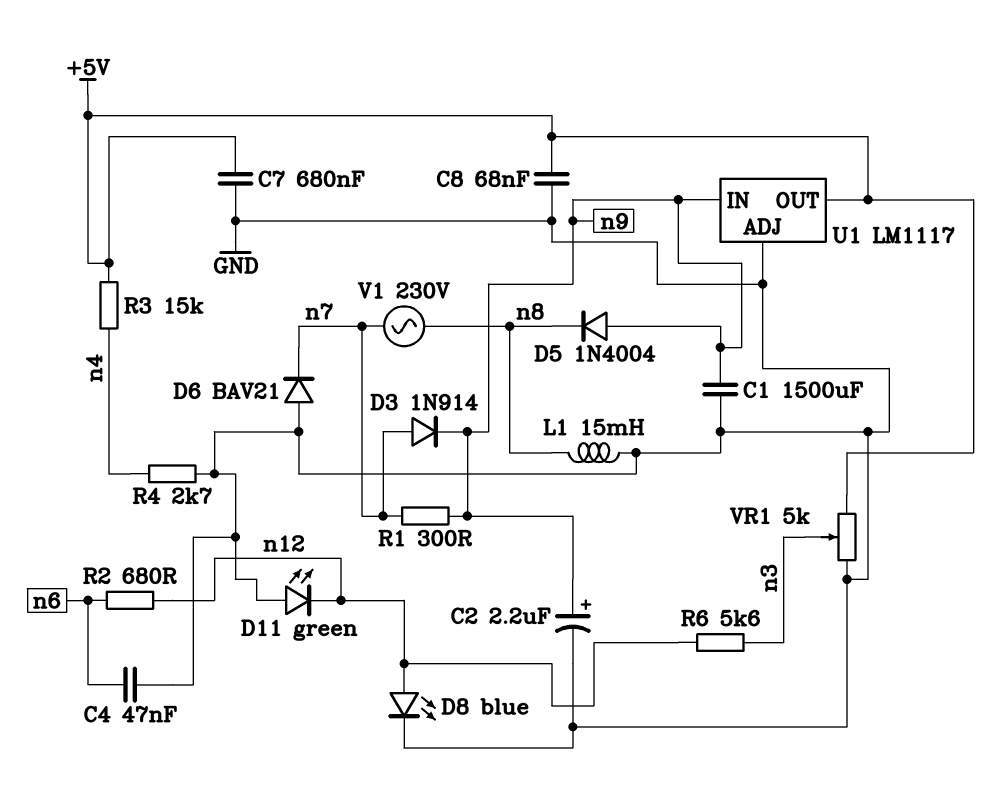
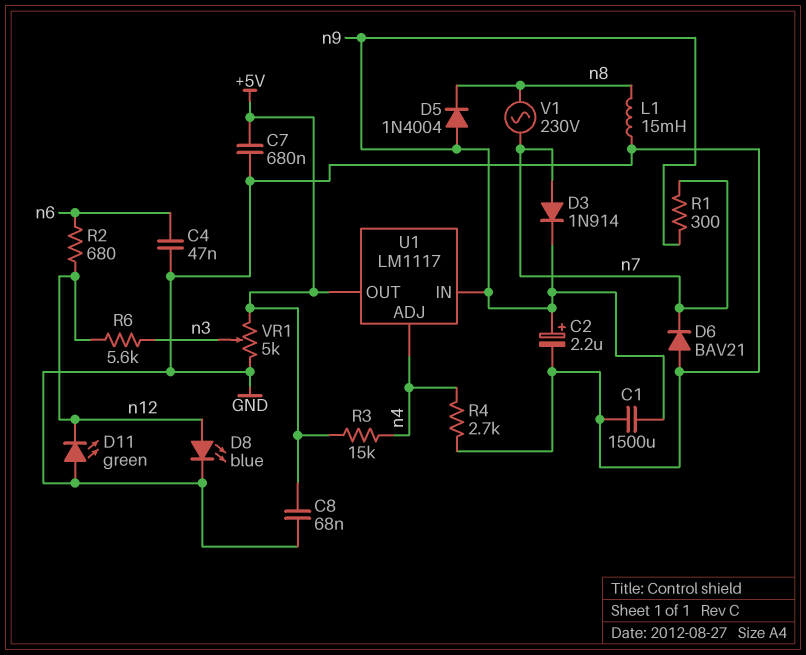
U1 pin ADJ: GND -> n4

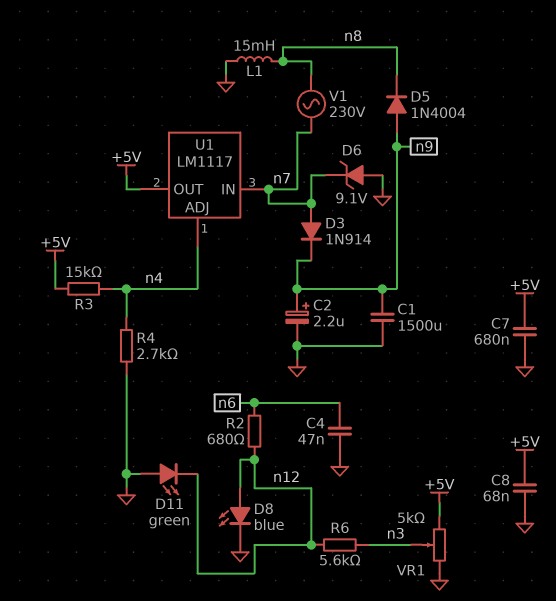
D6: diode BAV21 (A GND, K n7) -> zener 9.1V (A GND, K n7)
R1: 300 (n7, n9) -> none
U1 pin IN: n9 -> n7

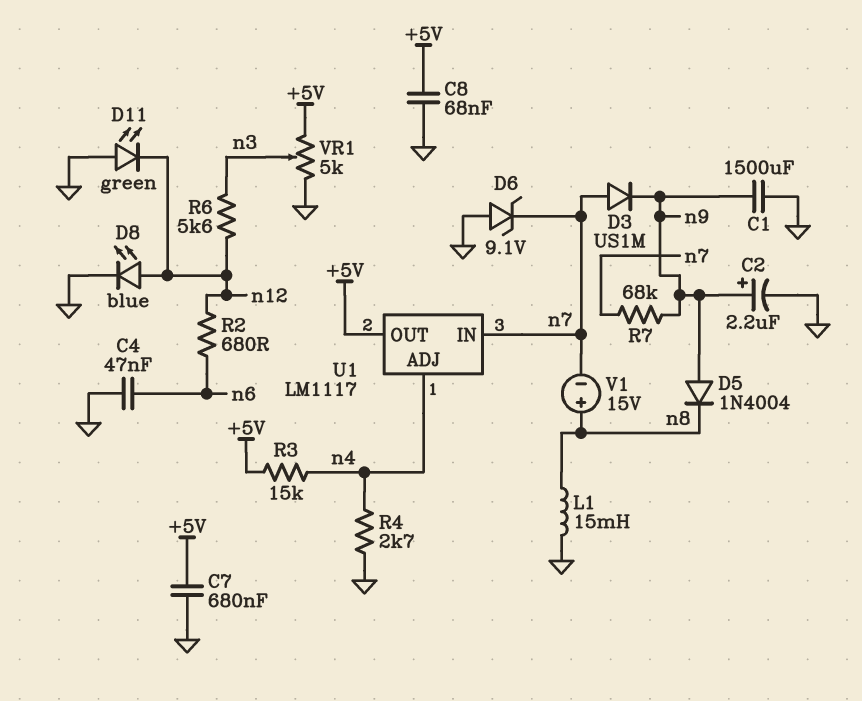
D3: diode 1N914 (A n7, K n9) -> diode US1M (A n7, K n9)
R7: none -> 68k (n7, n9)
V1: AC 230V (n7, n8) -> 15V (plus n8, minus n7)

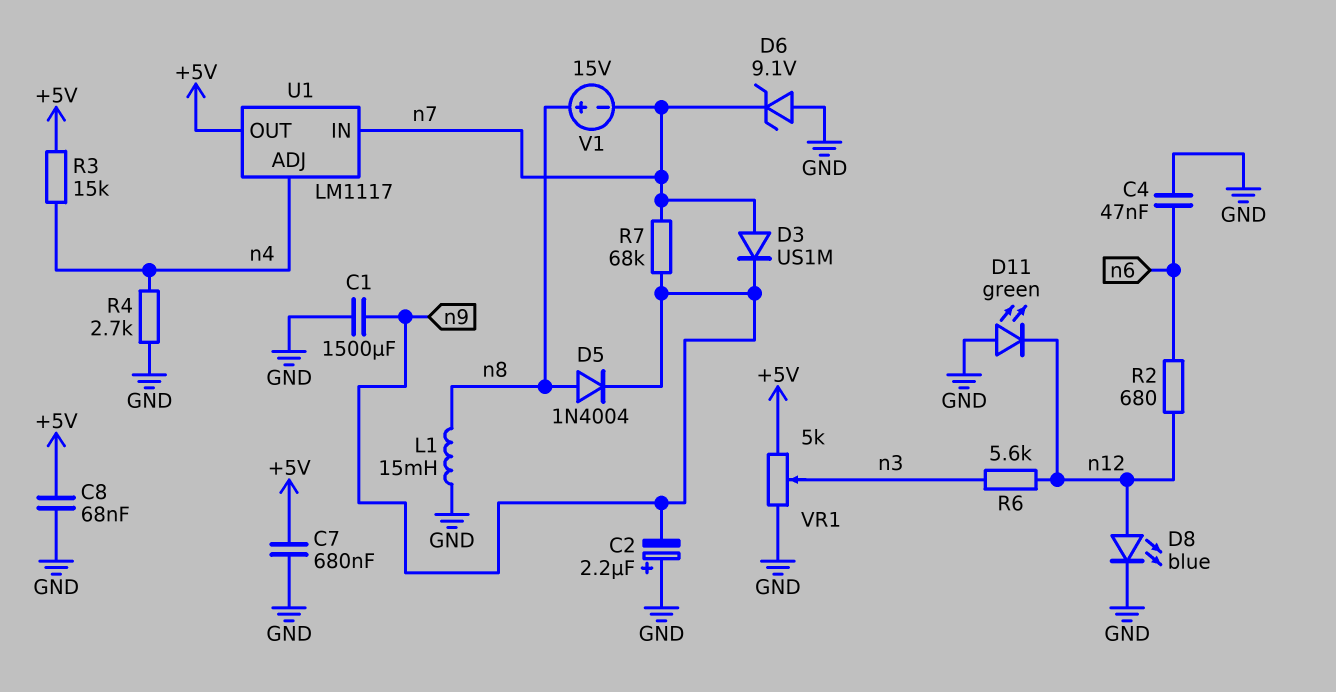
C2: 2.2uF (plus n9, minus GND) -> 2.2uF (plus GND, minus n9)
D5: diode 1N4004 (A n9, K n8) -> diode 1N4004 (A n8, K n9)

